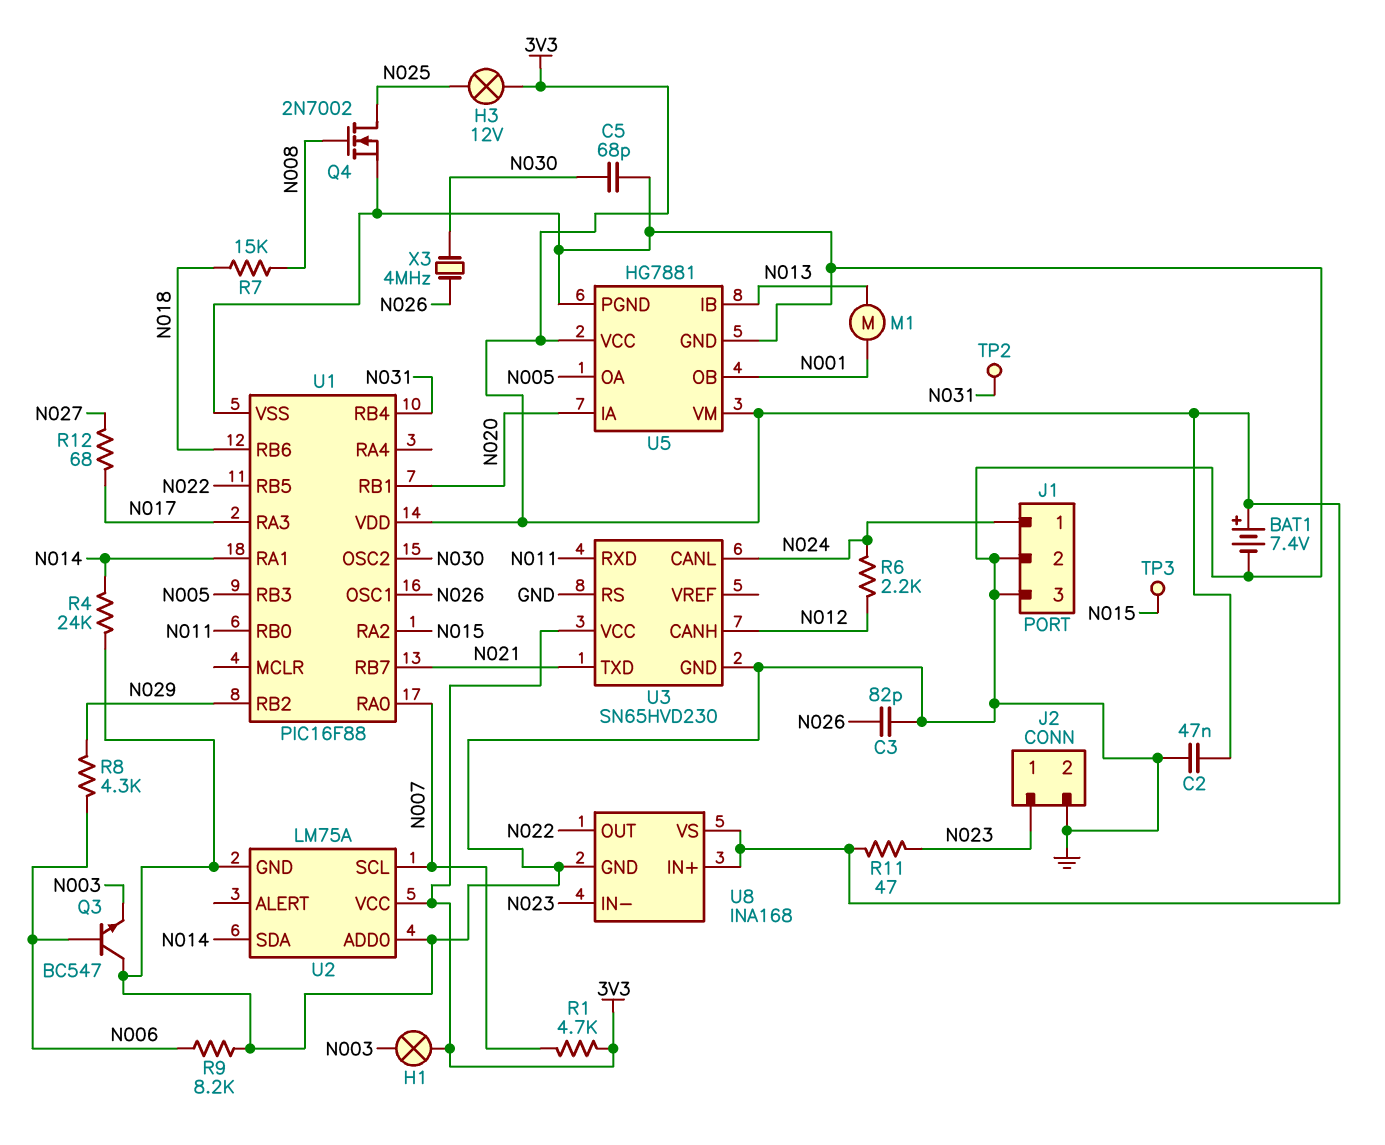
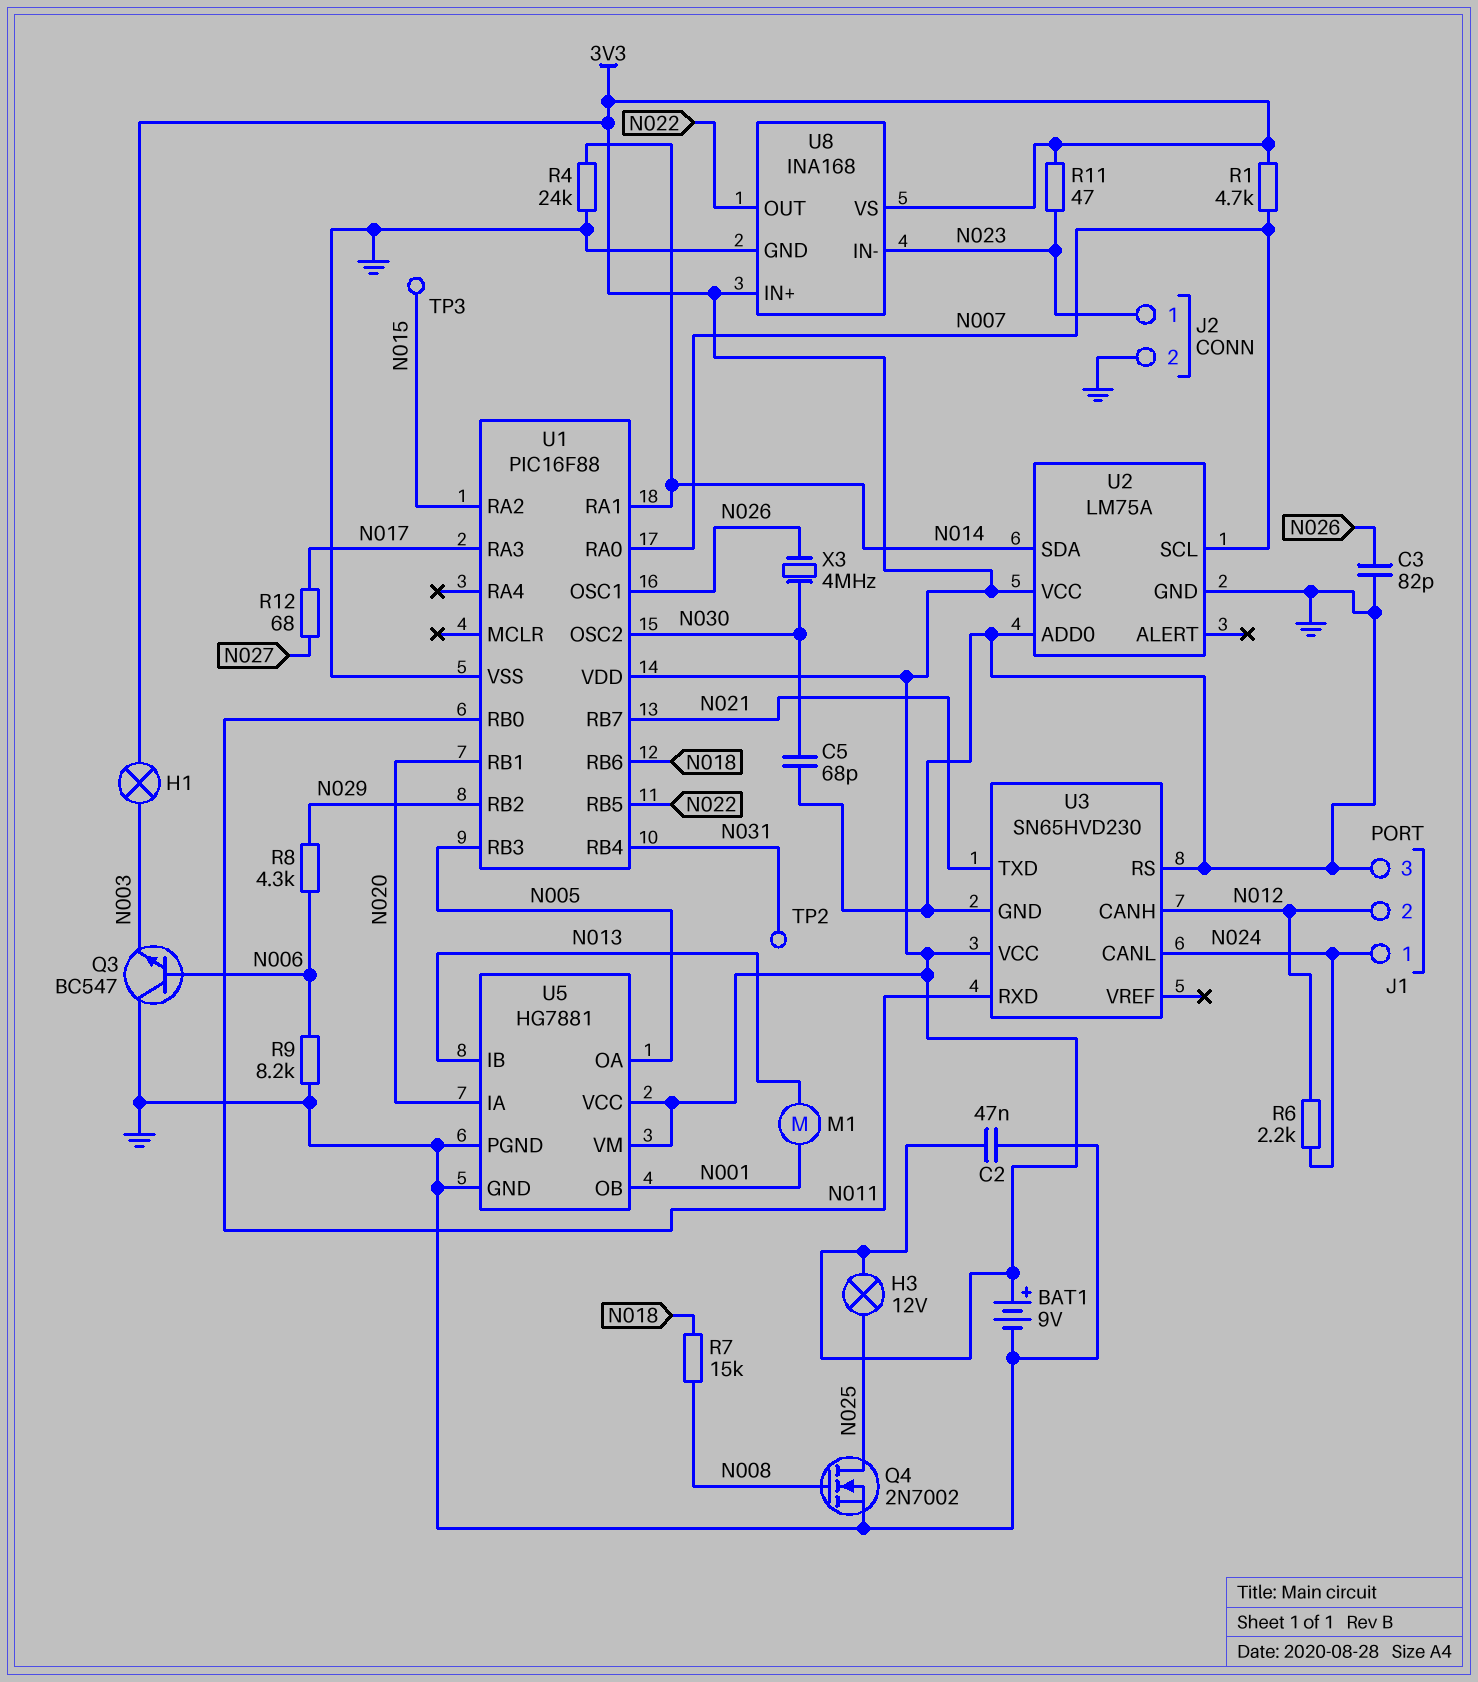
BAT1: 7.4V (plus 3V3, minus GND) -> 9V (plus 3V3, minus GND)
J1 pin 2: GND -> N012

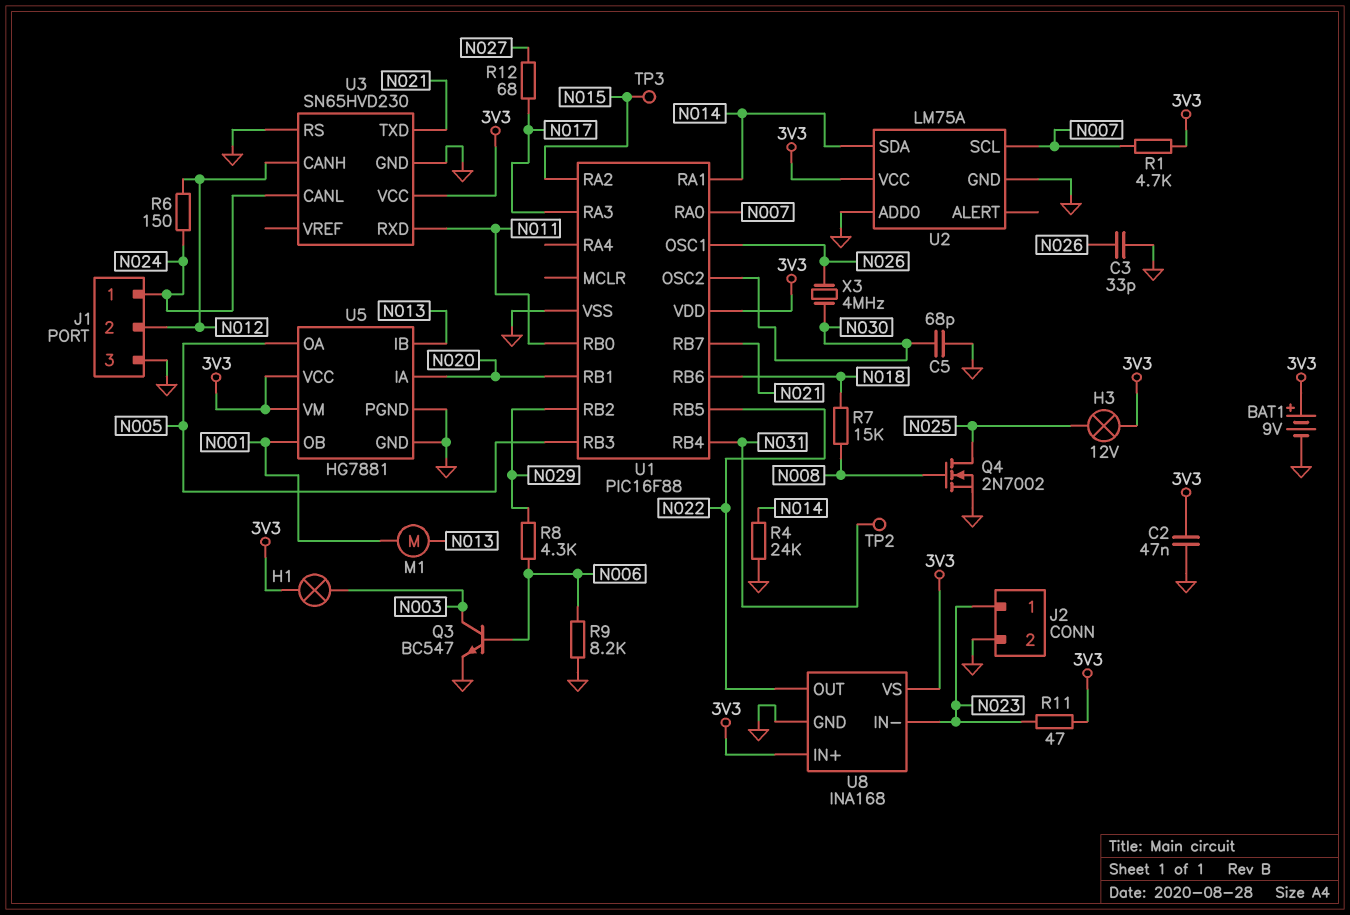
C3: 82pF (GND, N026) -> 33pF (GND, N026)
Q3: NPN BC547 (B N006, C GND, E N003) -> NPN BC547 (B N006, C N003, E GND)
R6: 2.2k (N012, N024) -> 150 (N012, N024)

